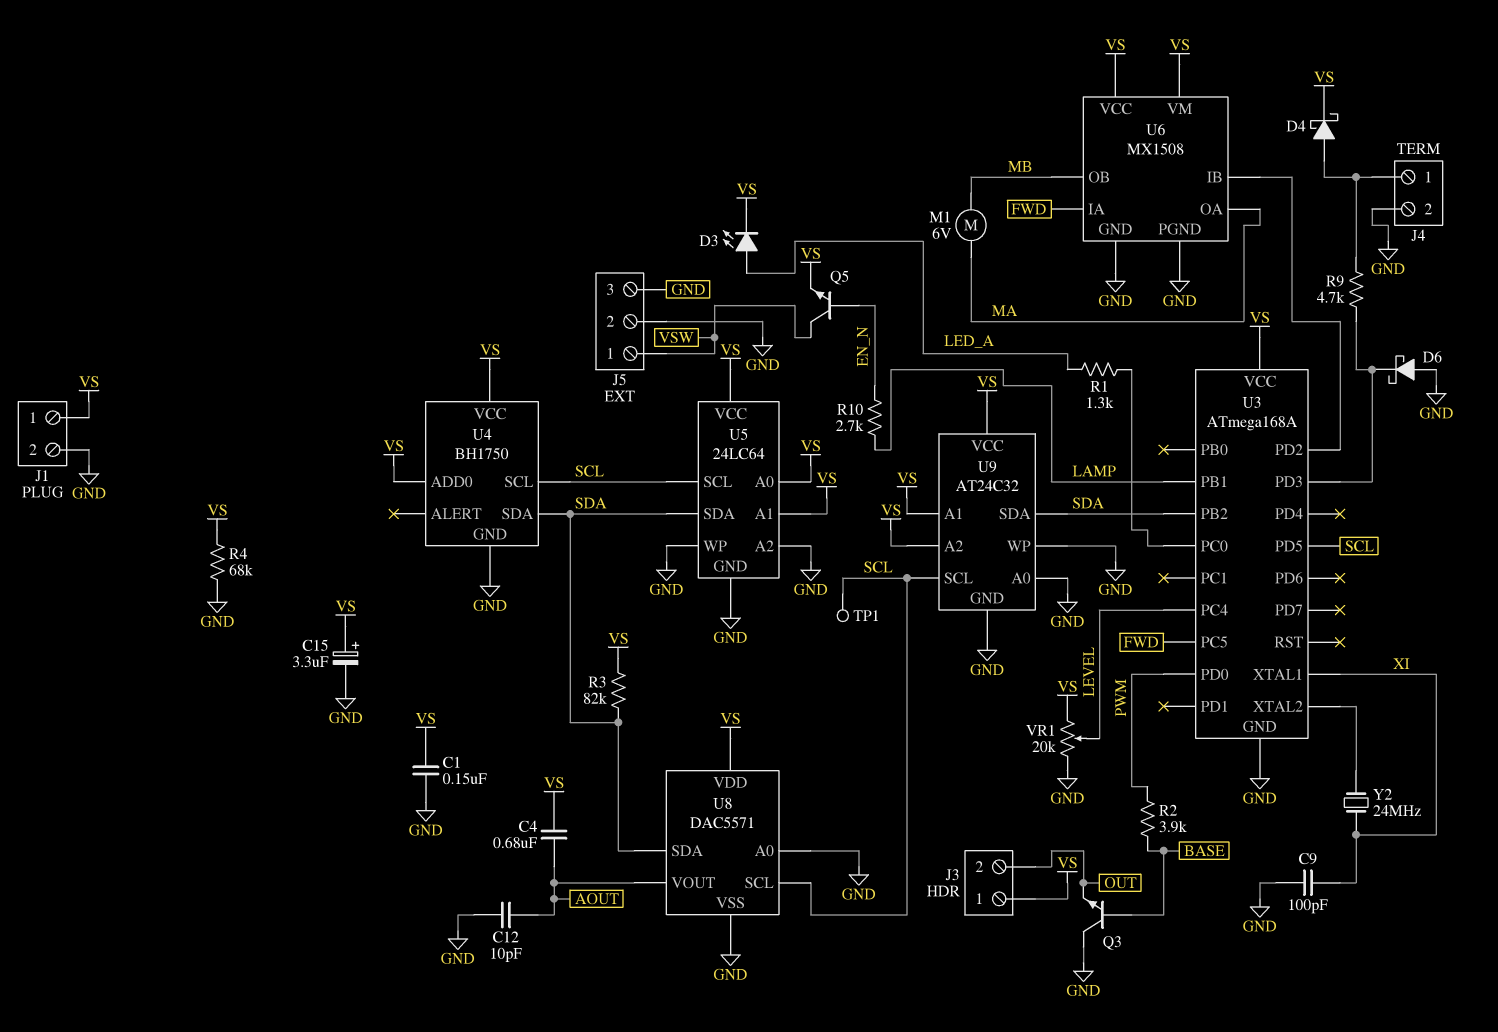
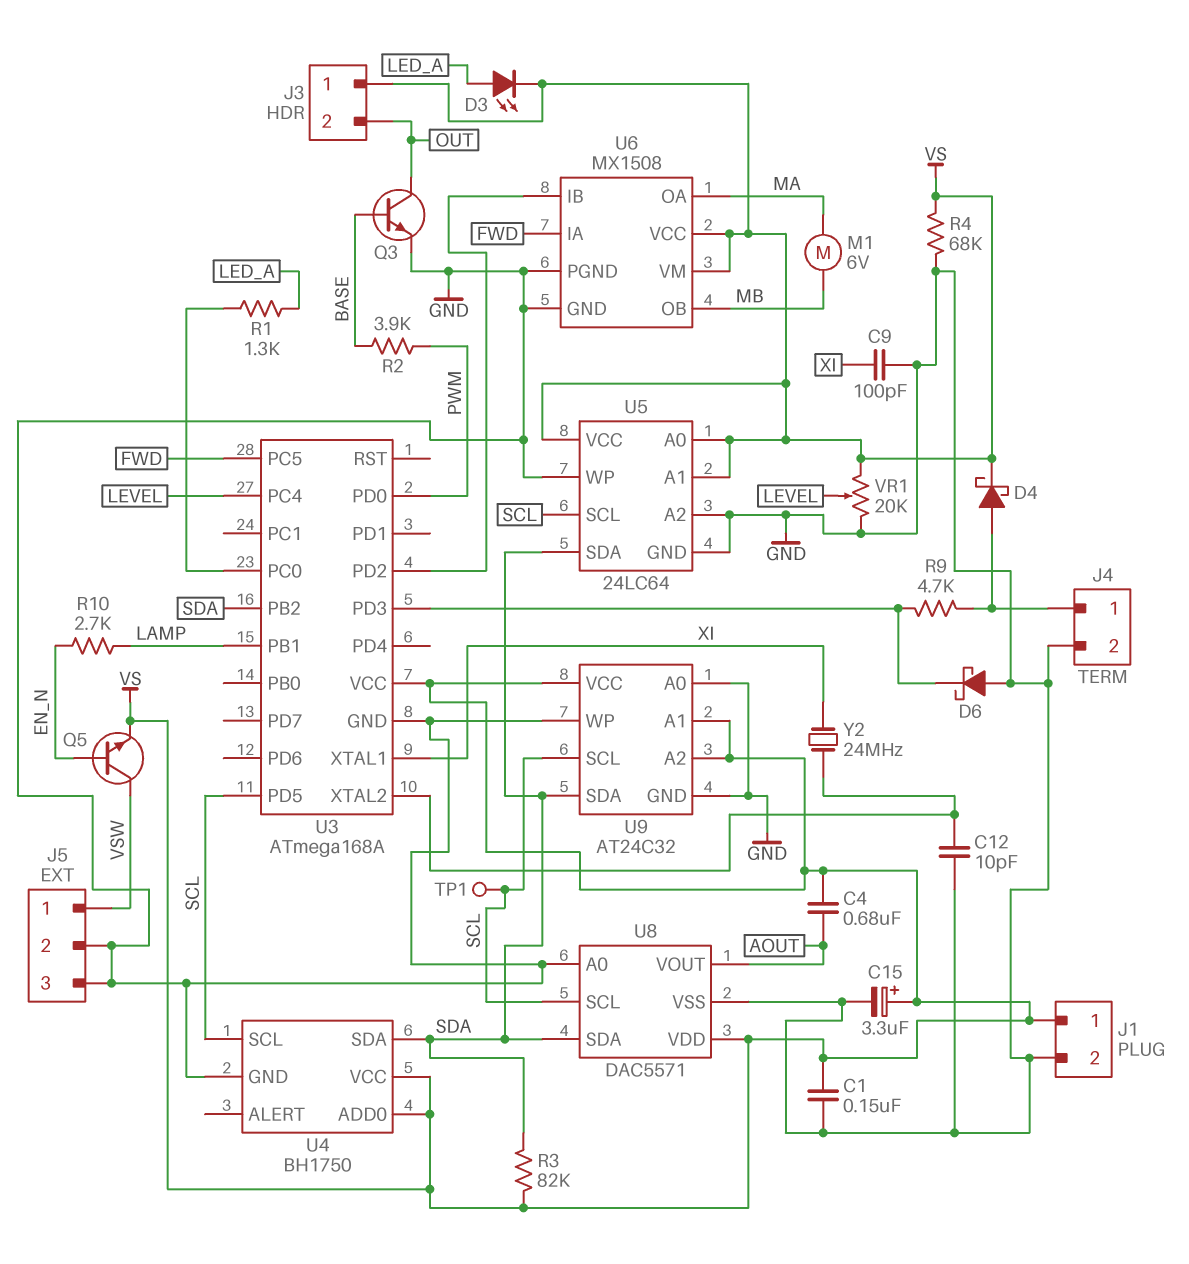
C12: 10pF (AOUT, GND) -> 10pF (GND, U3/XTAL2)
Q3: NPN (B BASE, C GND, E OUT) -> NPN (B BASE, C OUT, E GND)

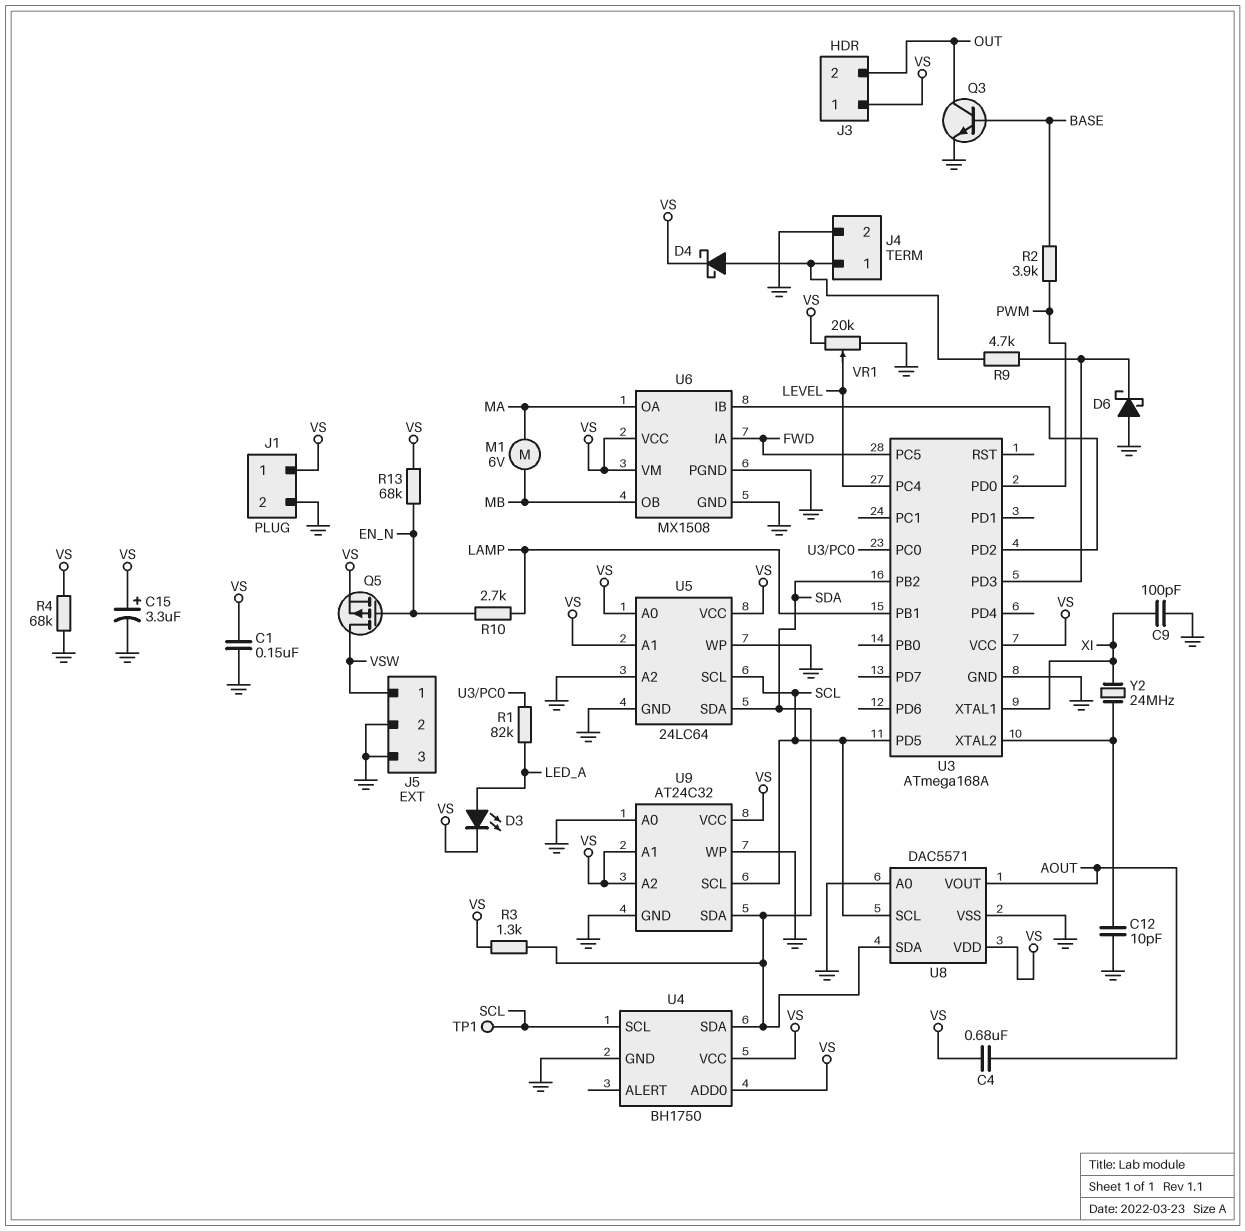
Q5: NPN (B EN_N, C VSW, E VS) -> PMOS (G EN_N, D VSW, S VS)
R1: 1.3k (LED_A, U3/PC0) -> 82k (LED_A, U3/PC0)
R3: 82k (SDA, VS) -> 1.3k (SDA, VS)
R13: none -> 68k (EN_N, VS)

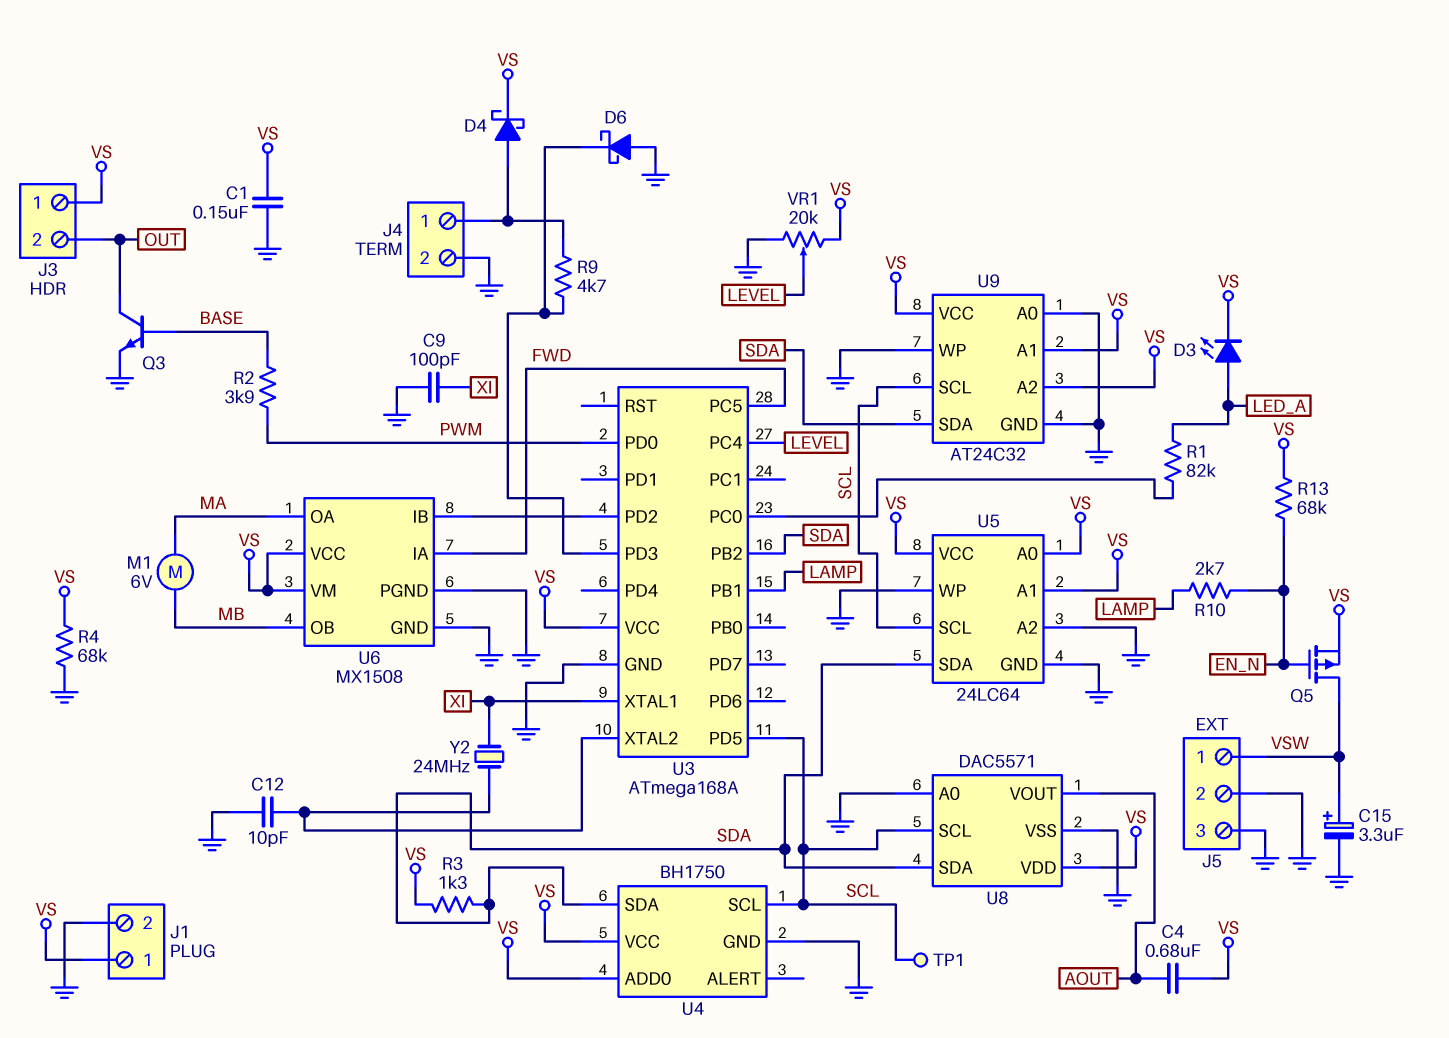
C15: 3.3uF (plus VS, minus GND) -> 3.3uF (plus VSW, minus GND)

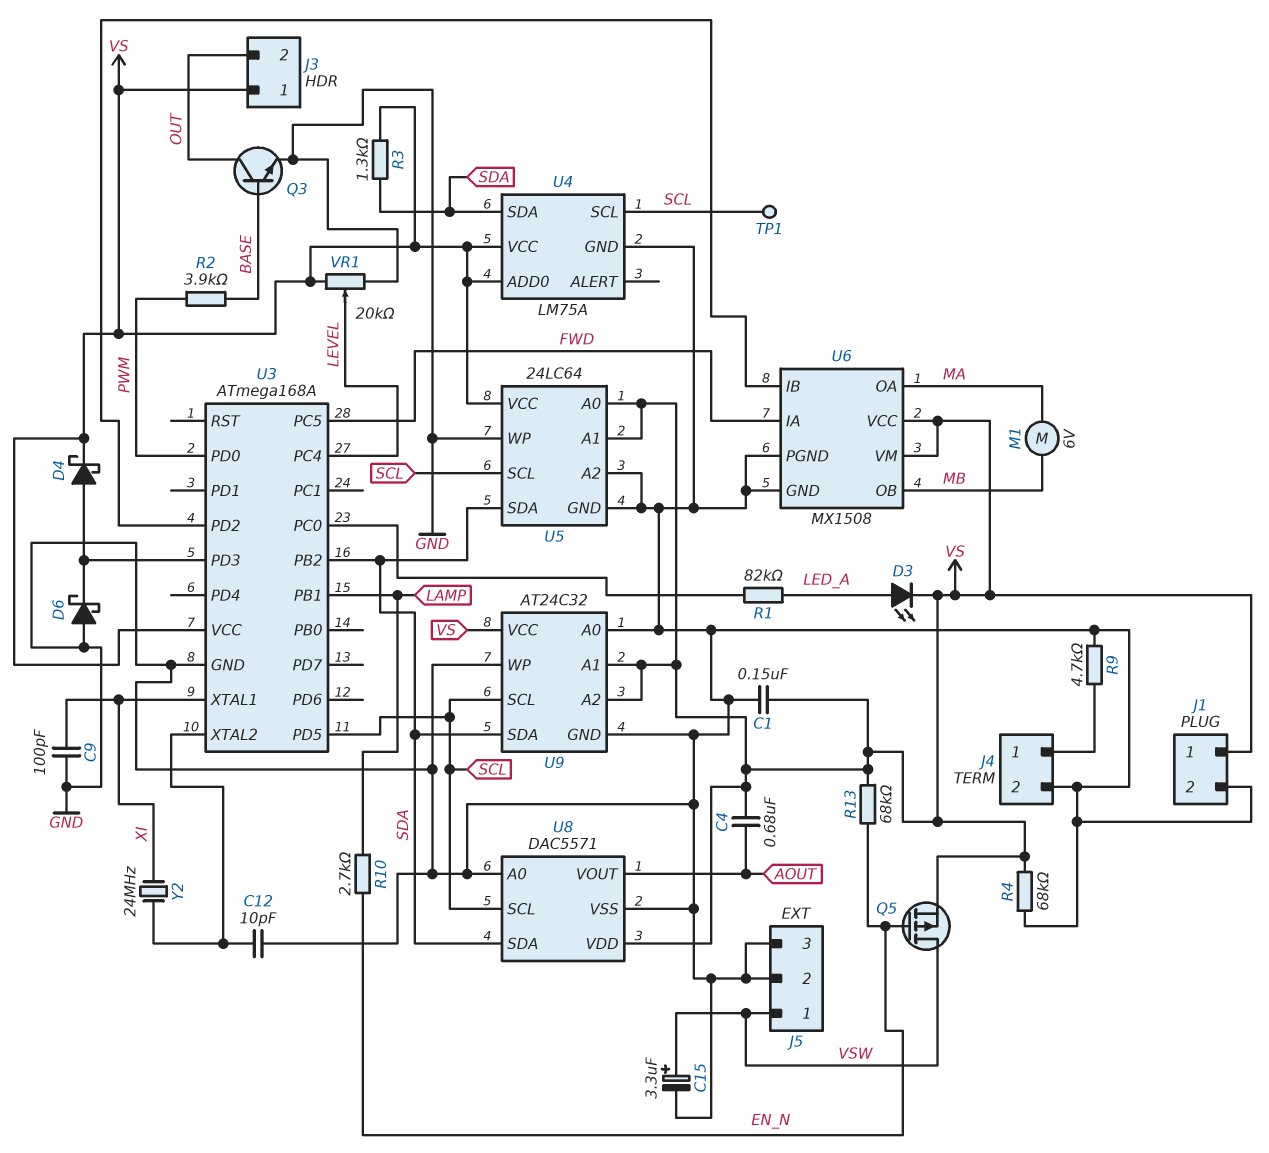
D4: schottky (A J4/1, K VS) -> schottky (A U3/PD3, K VS)
R9: 4.7k (J4/1, U3/PD3) -> 4.7k (GND, J4/1)
U4: BH1750 -> LM75A

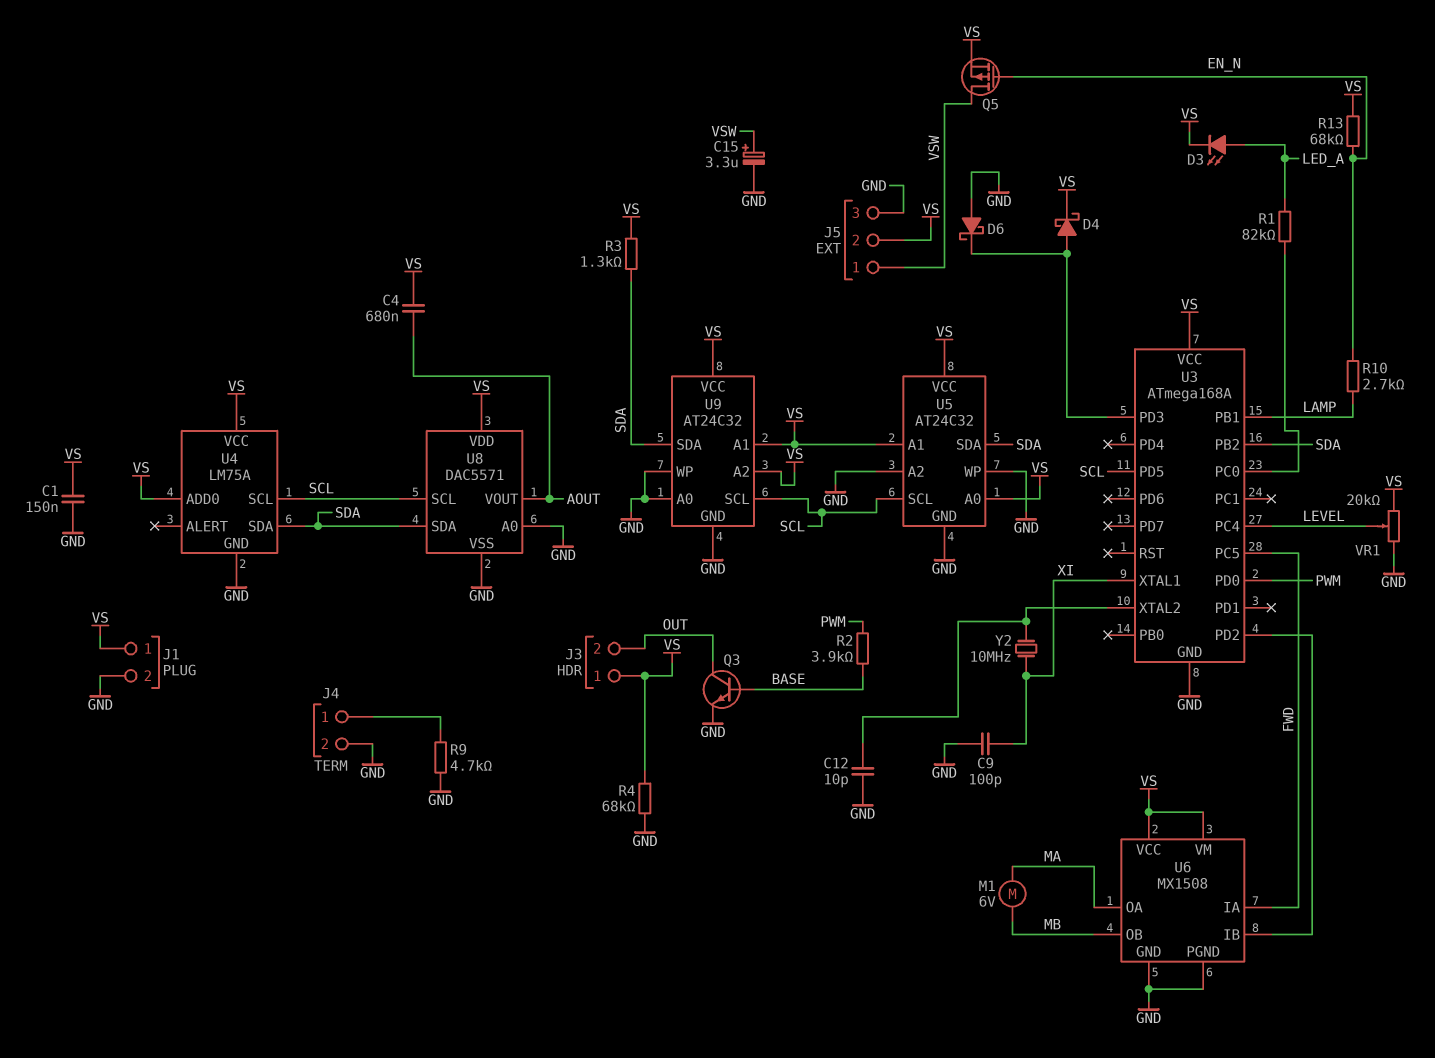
J5 pin 2: GND -> VS
TP1: test point (SCL) -> none
U5: 24LC64 -> AT24C32
Y2: 24MHz (U3/XTAL2, XI) -> 10MHz (U3/XTAL2, XI)

